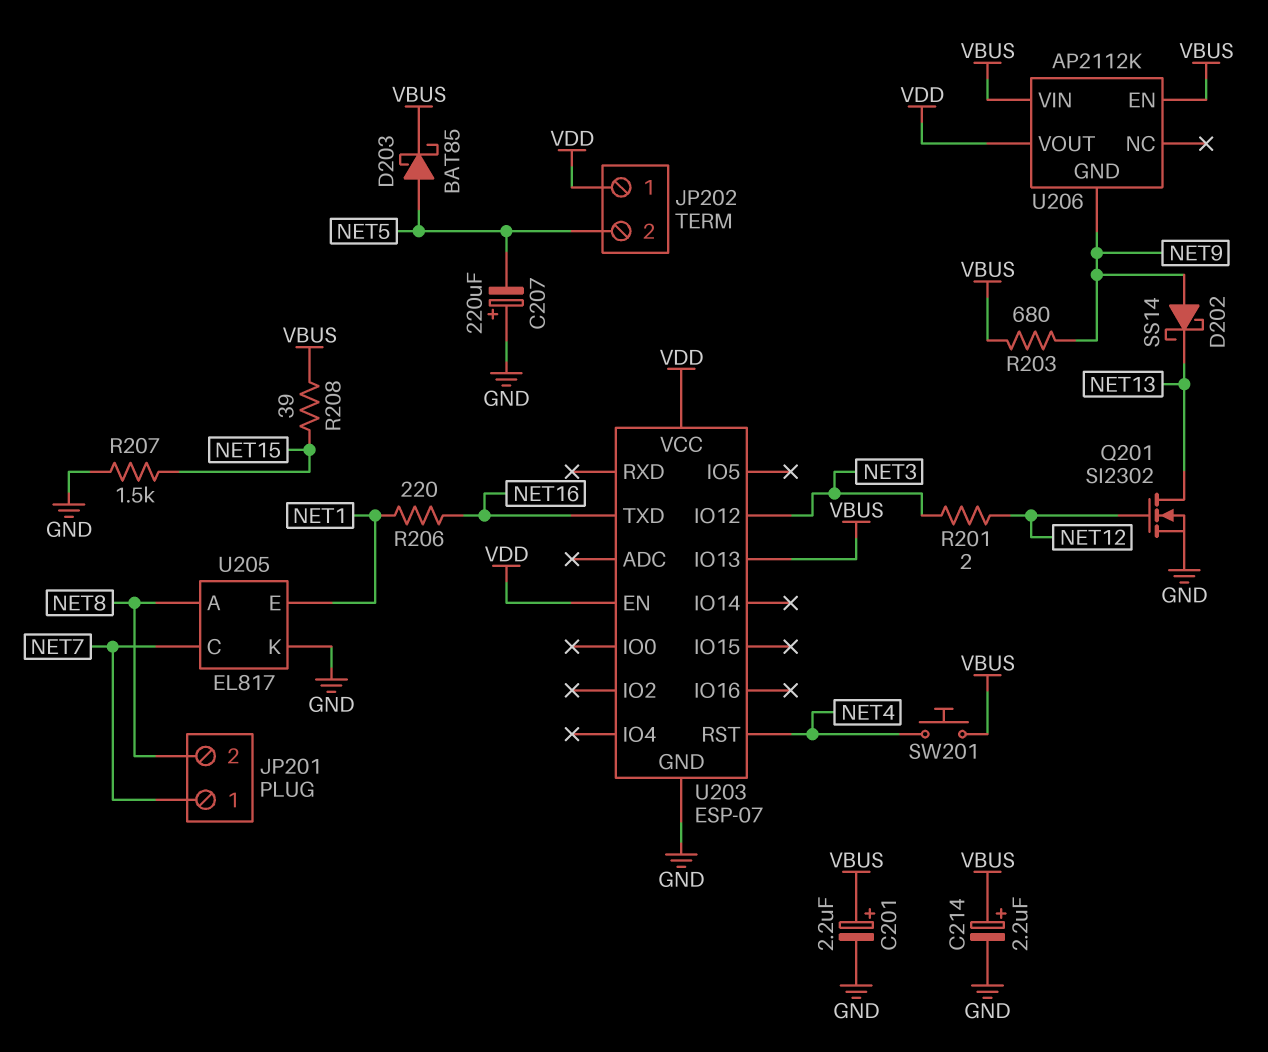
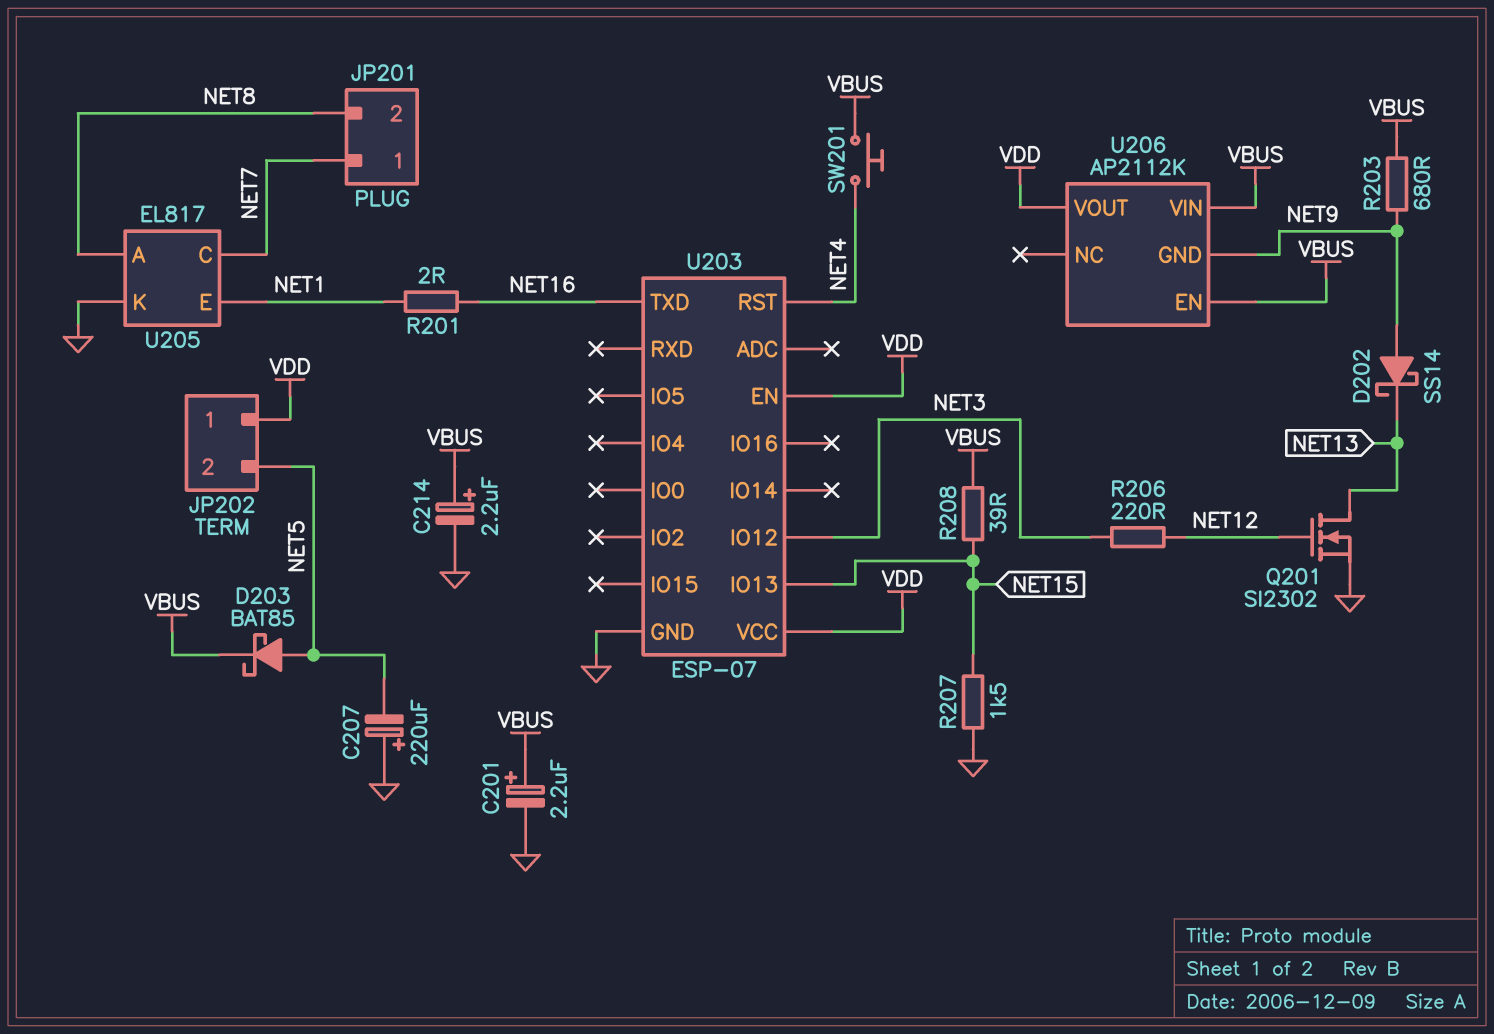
R201: 2 (NET3, NET12) -> 2 (NET1, NET16)
R206: 220 (NET1, NET16) -> 220 (NET3, NET12)
U203 pin IO13: VBUS -> NET15

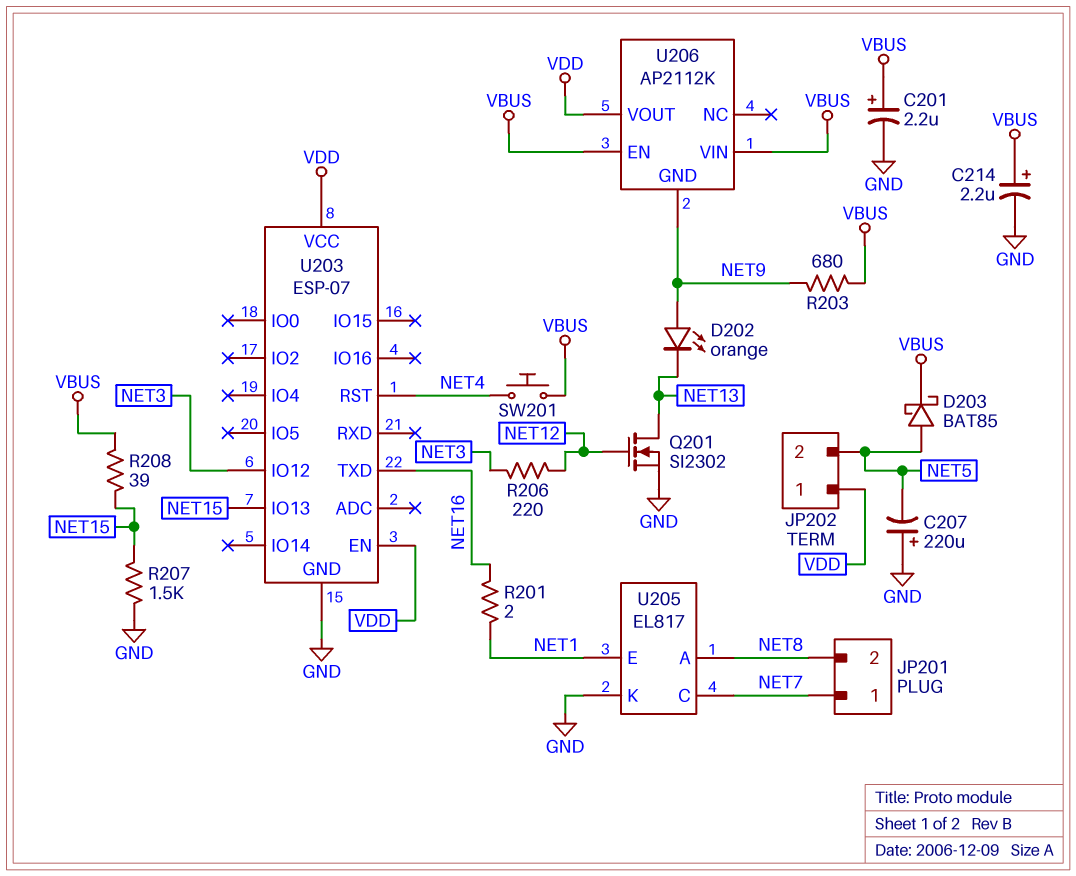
D202: schottky SS14 (A NET9, K NET13) -> LED orange (A NET9, K NET13)

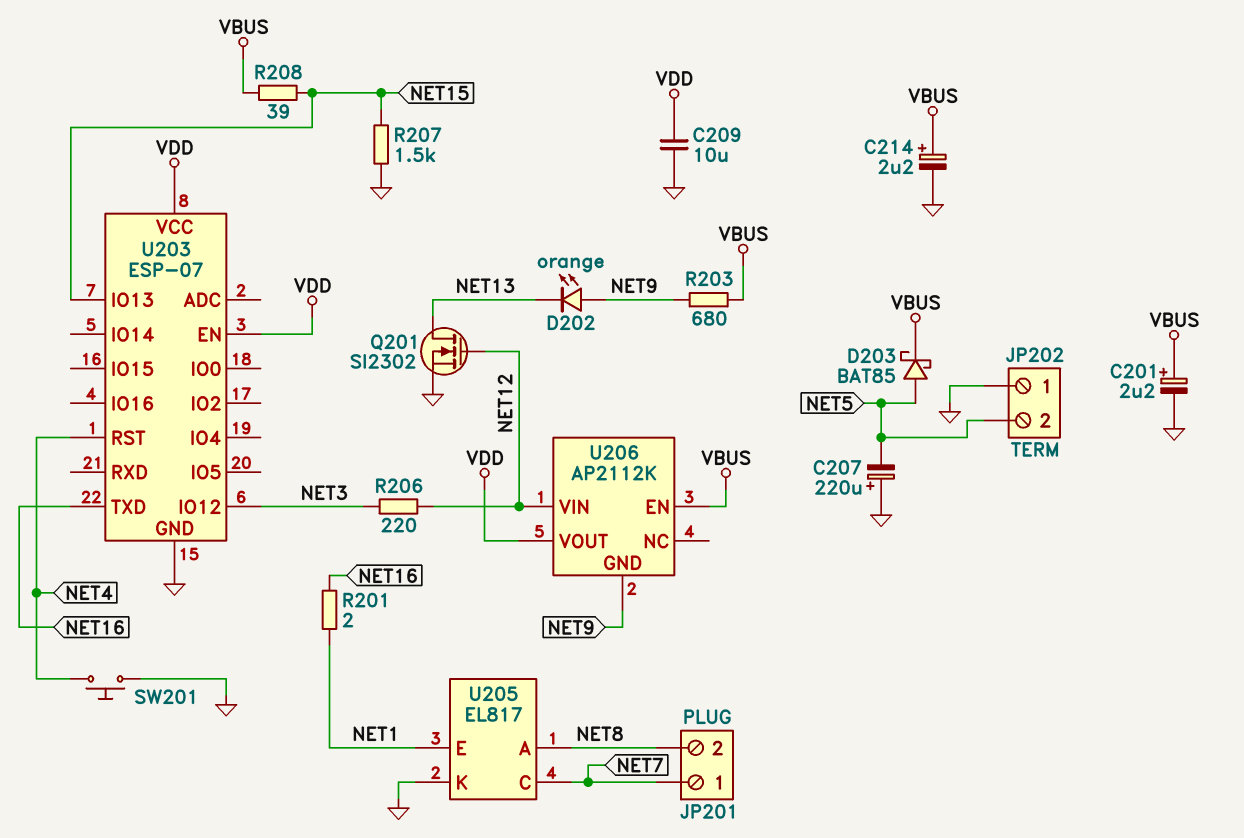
C209: none -> 10uF (GND, VDD)
JP202 pin 1: VDD -> GND
SW201: button (NET4, VBUS) -> button (GND, NET4)
U206 pin VIN: VBUS -> NET12

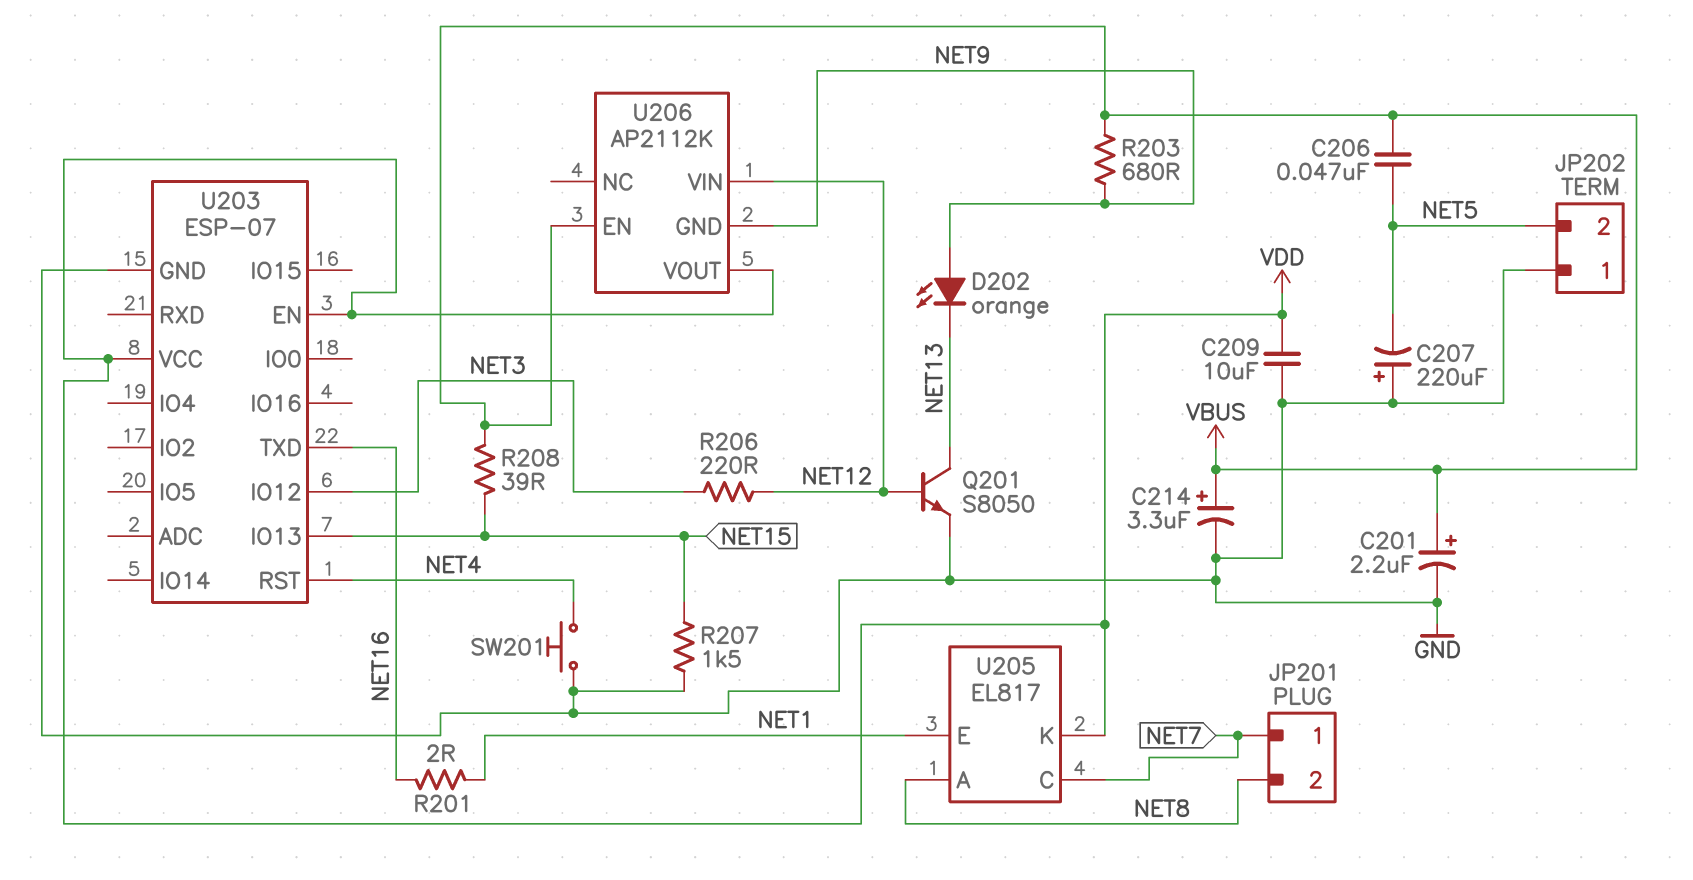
C206: none -> 47nF (NET5, VBUS)
C214: 2.2uF (plus VBUS, minus GND) -> 3.3uF (plus VBUS, minus GND)
D203: schottky BAT85 (A NET5, K VBUS) -> none
Q201: NMOS SI2302 (G NET12, D NET13, S GND) -> NPN S8050 (B NET12, C NET13, E GND)
U205 pin K: GND -> VDD

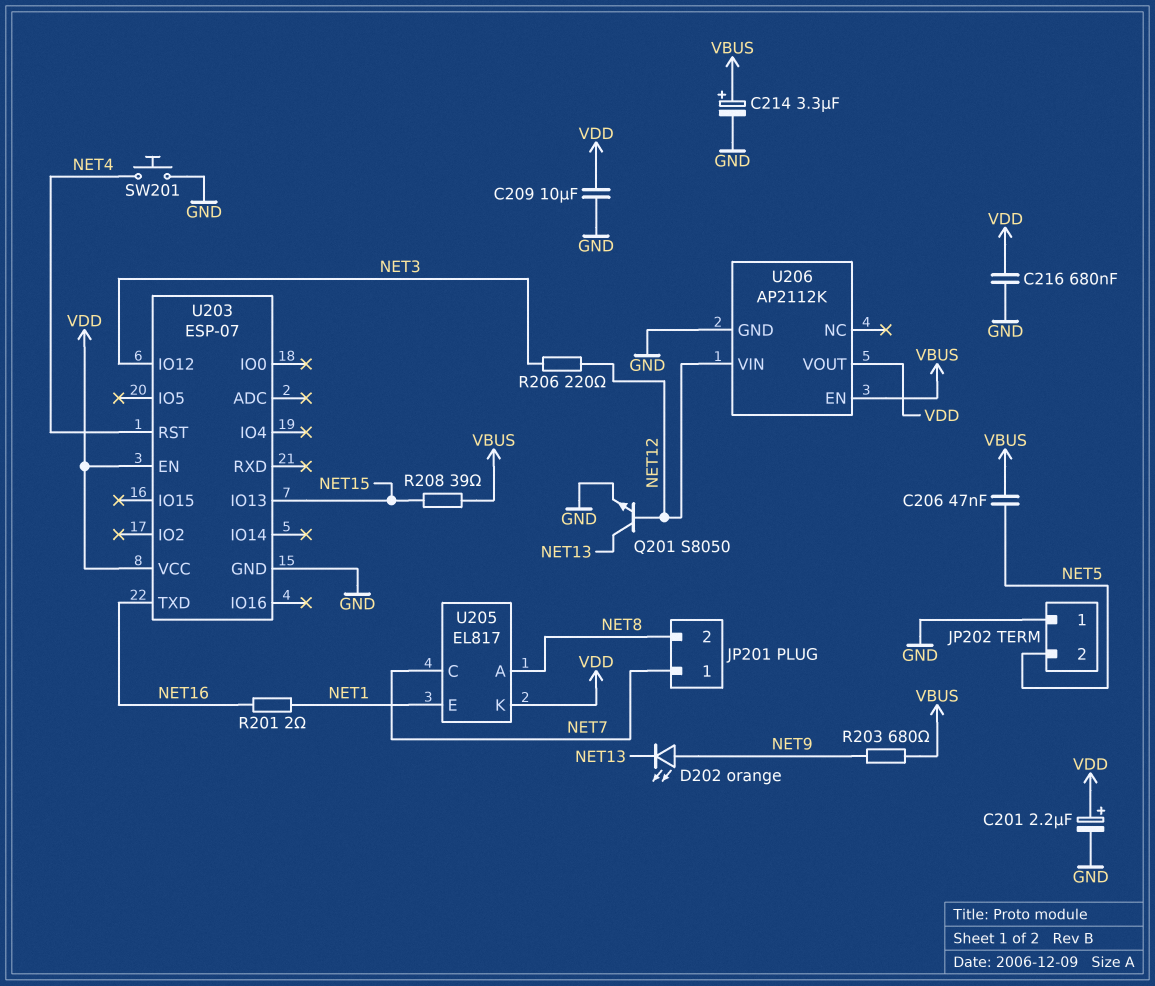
C201: 2.2uF (plus VBUS, minus GND) -> 2.2uF (plus VDD, minus GND)
C207: 220uF (plus GND, minus NET5) -> none
C216: none -> 680nF (GND, VDD)
R207: 1.5k (GND, NET15) -> none
U206 pin GND: NET9 -> GND

